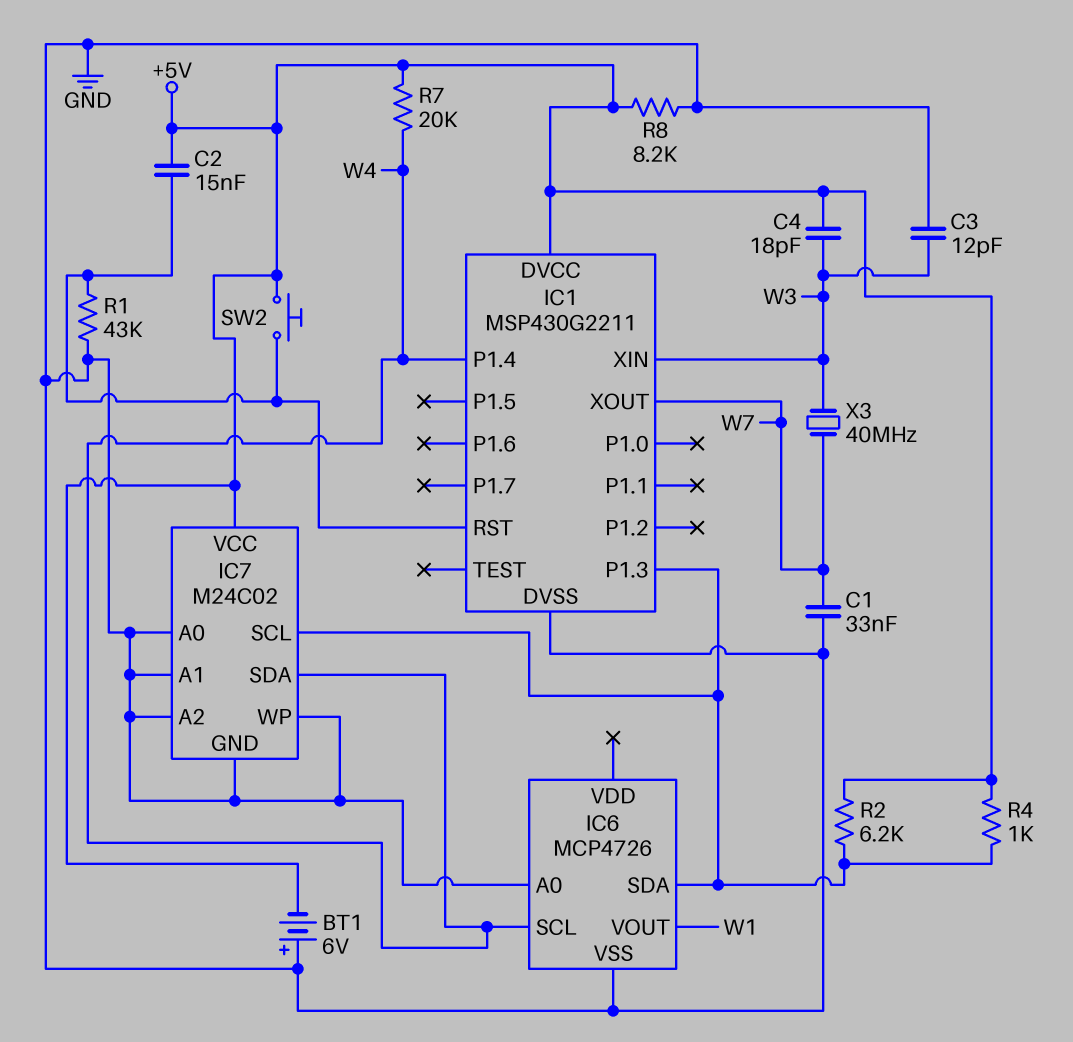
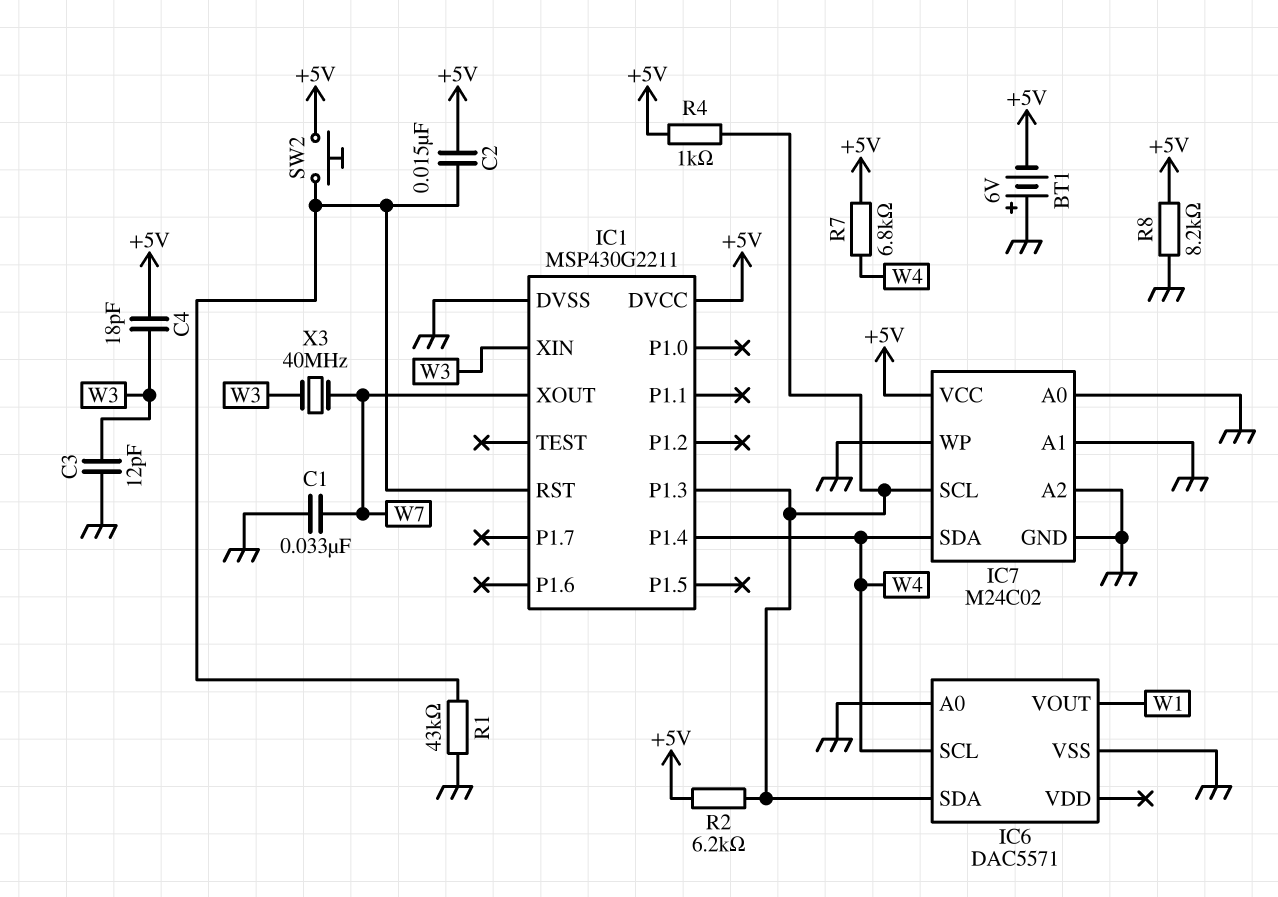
IC6: MCP4726 -> DAC5571
R7: 20k (+5V, W4) -> 6.8k (+5V, W4)

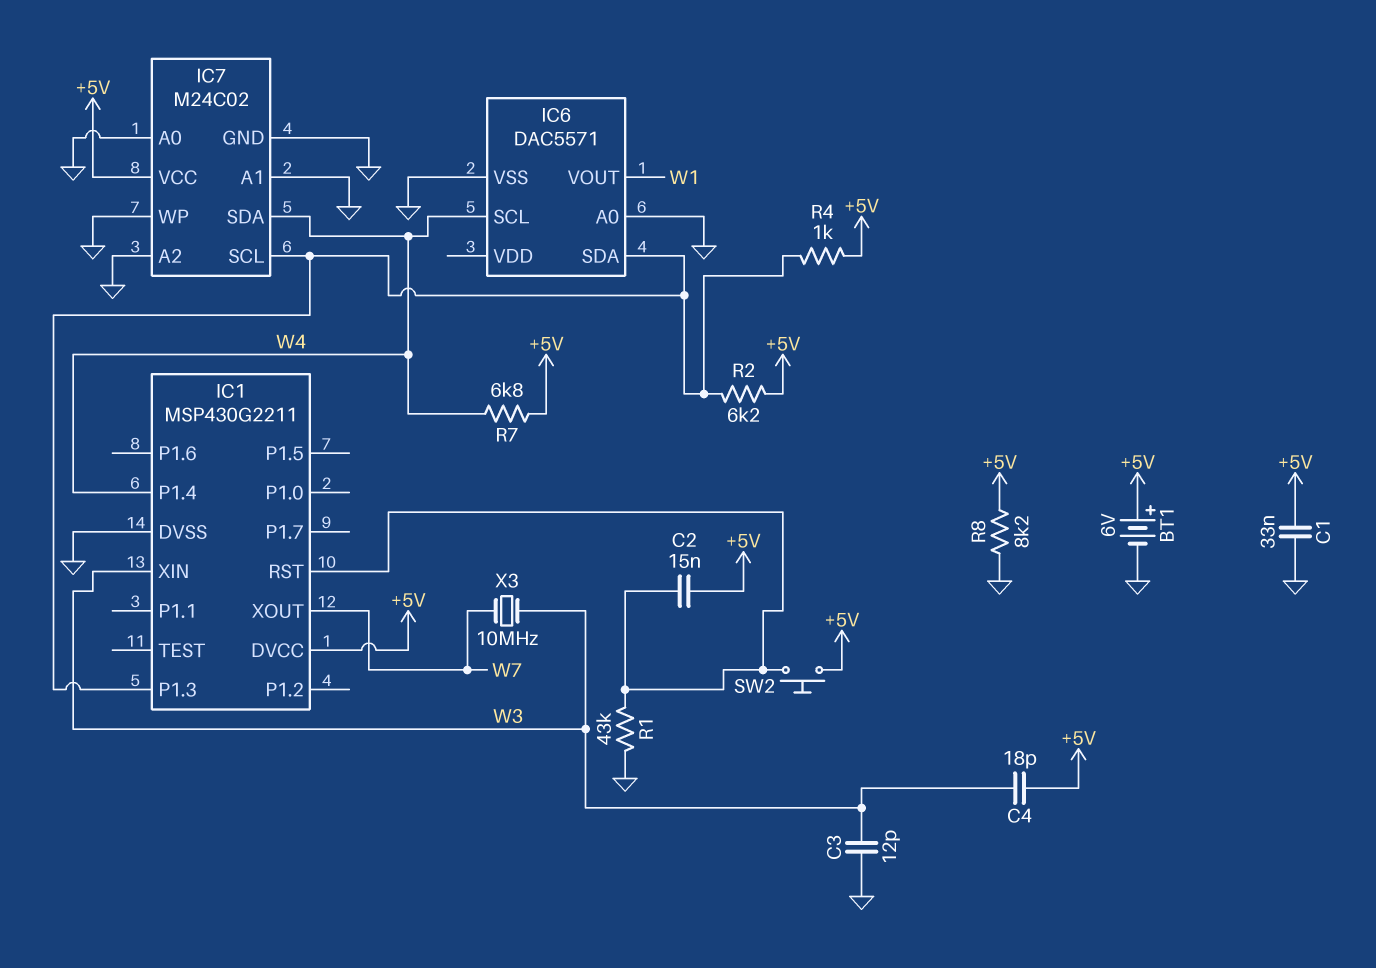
BT1: 6V (plus GND, minus +5V) -> 6V (plus +5V, minus GND)
C1: 33nF (GND, W7) -> 33nF (+5V, GND)
X3: 40MHz (W3, W7) -> 10MHz (W3, W7)

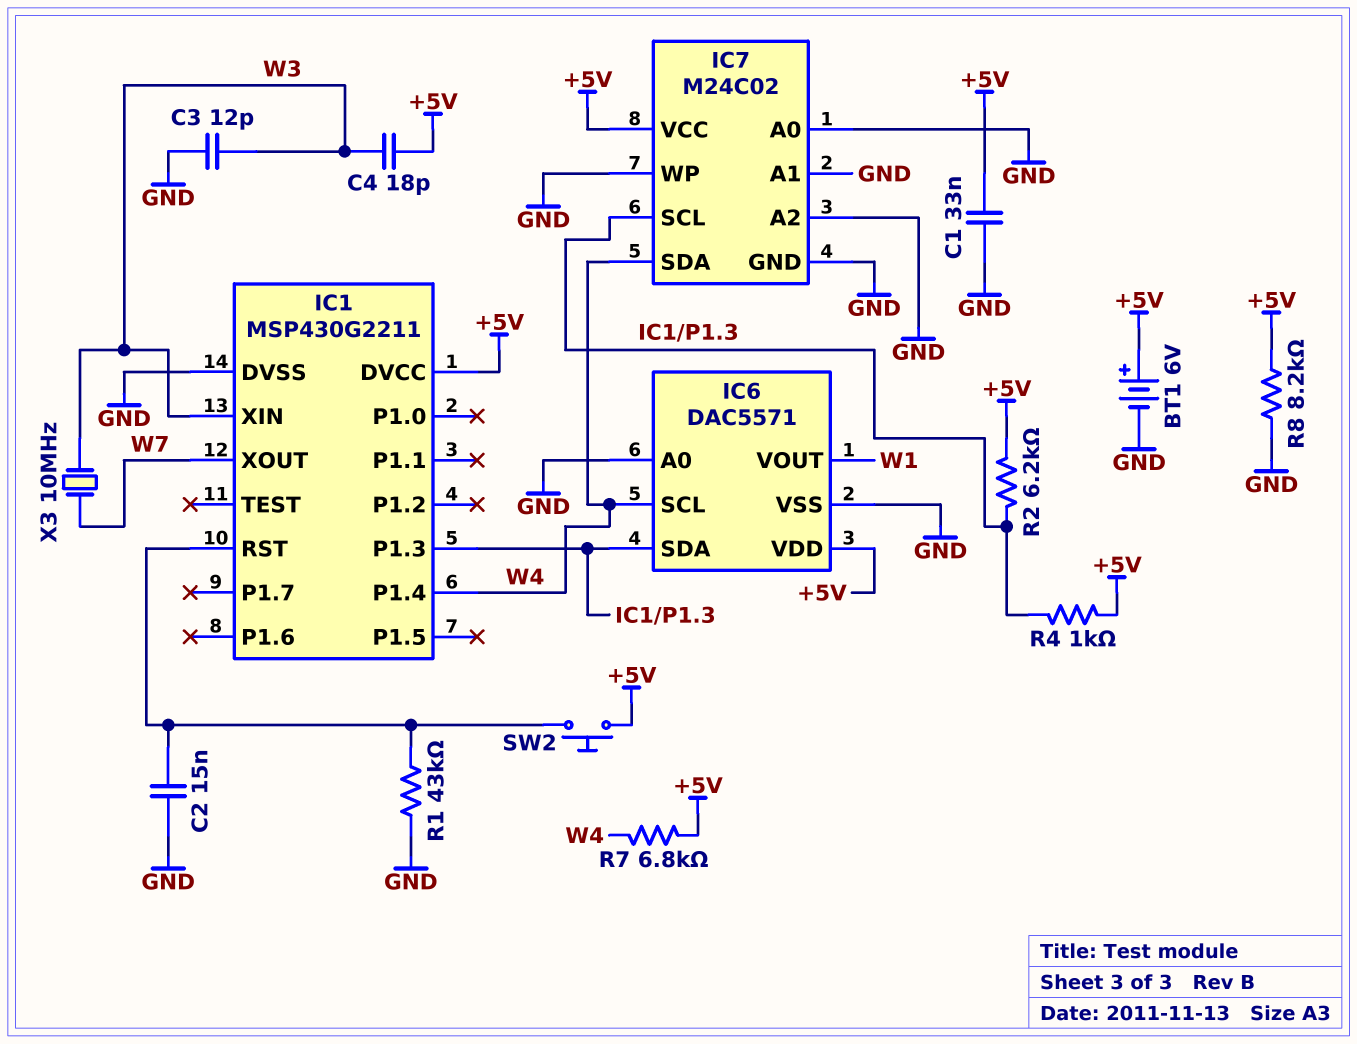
C2: 15nF (+5V, IC1/RST) -> 15nF (GND, IC1/RST)
IC6 pin VDD: none -> +5V

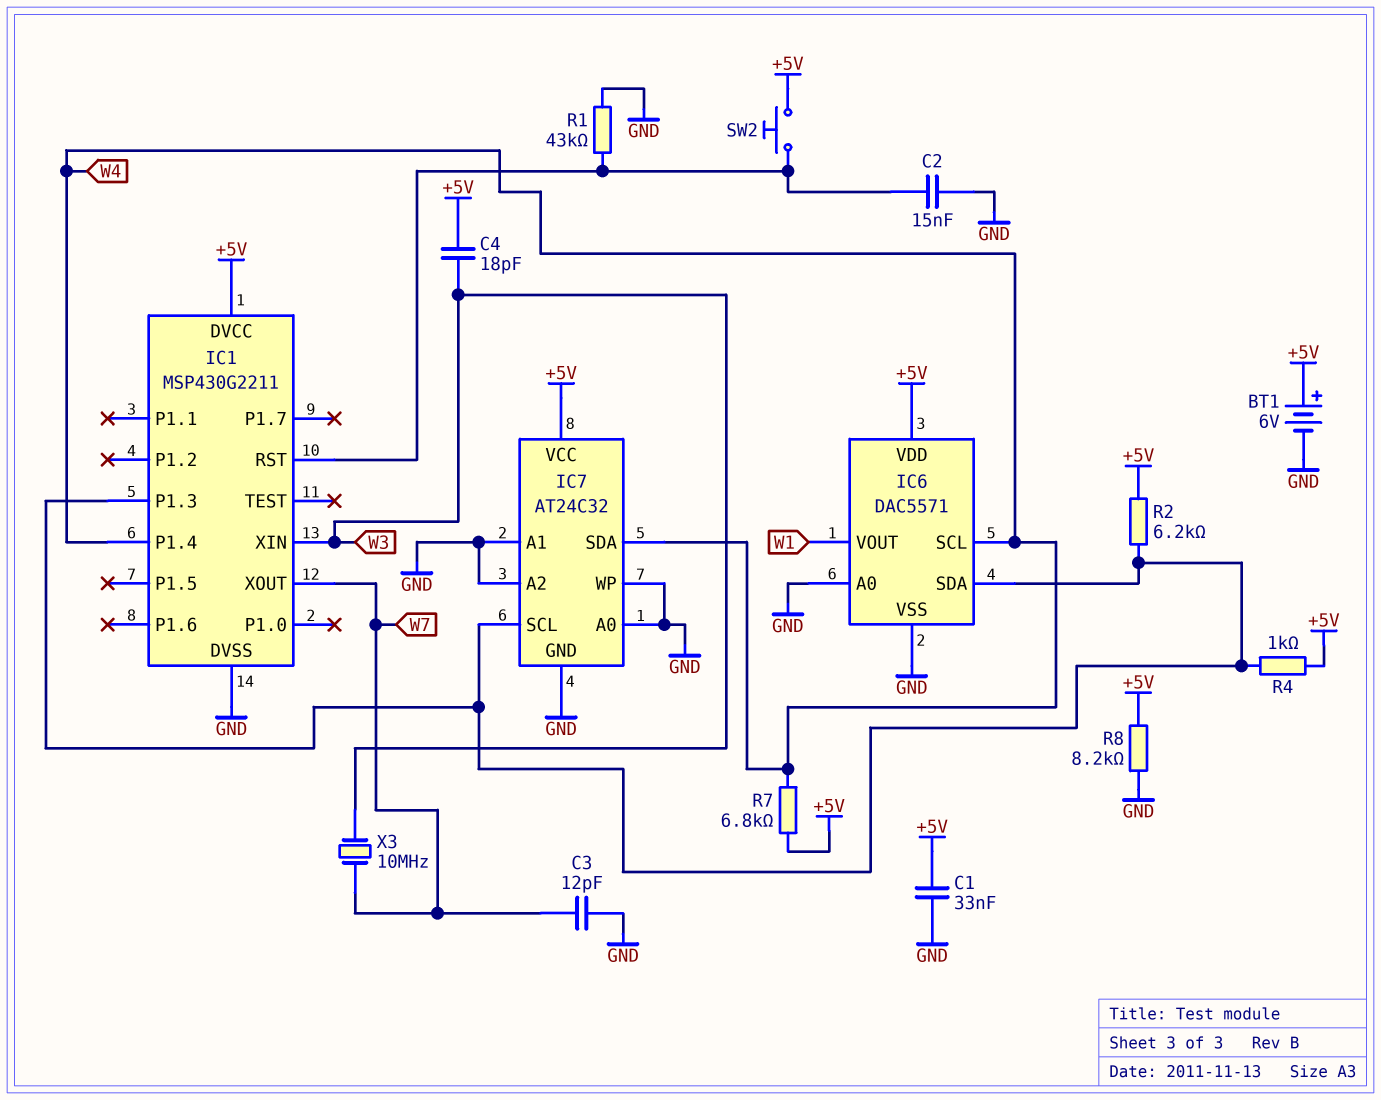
C3: 12pF (GND, W3) -> 12pF (GND, W7)
IC7: M24C02 -> AT24C32

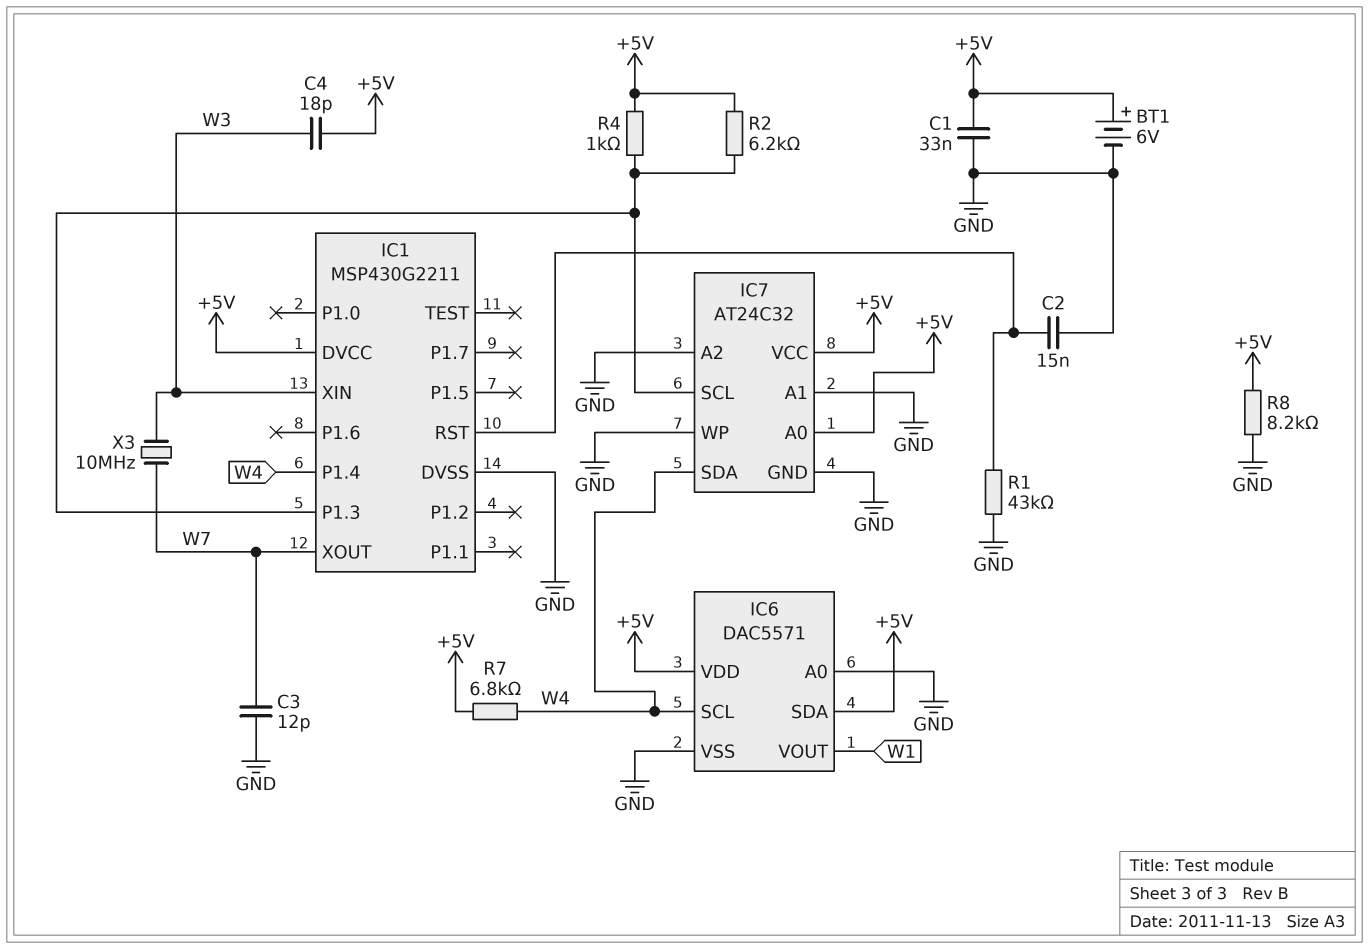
IC6 pin SDA: IC1/P1.3 -> +5V
IC7 pin A0: GND -> +5V
SW2: button (+5V, IC1/RST) -> none

